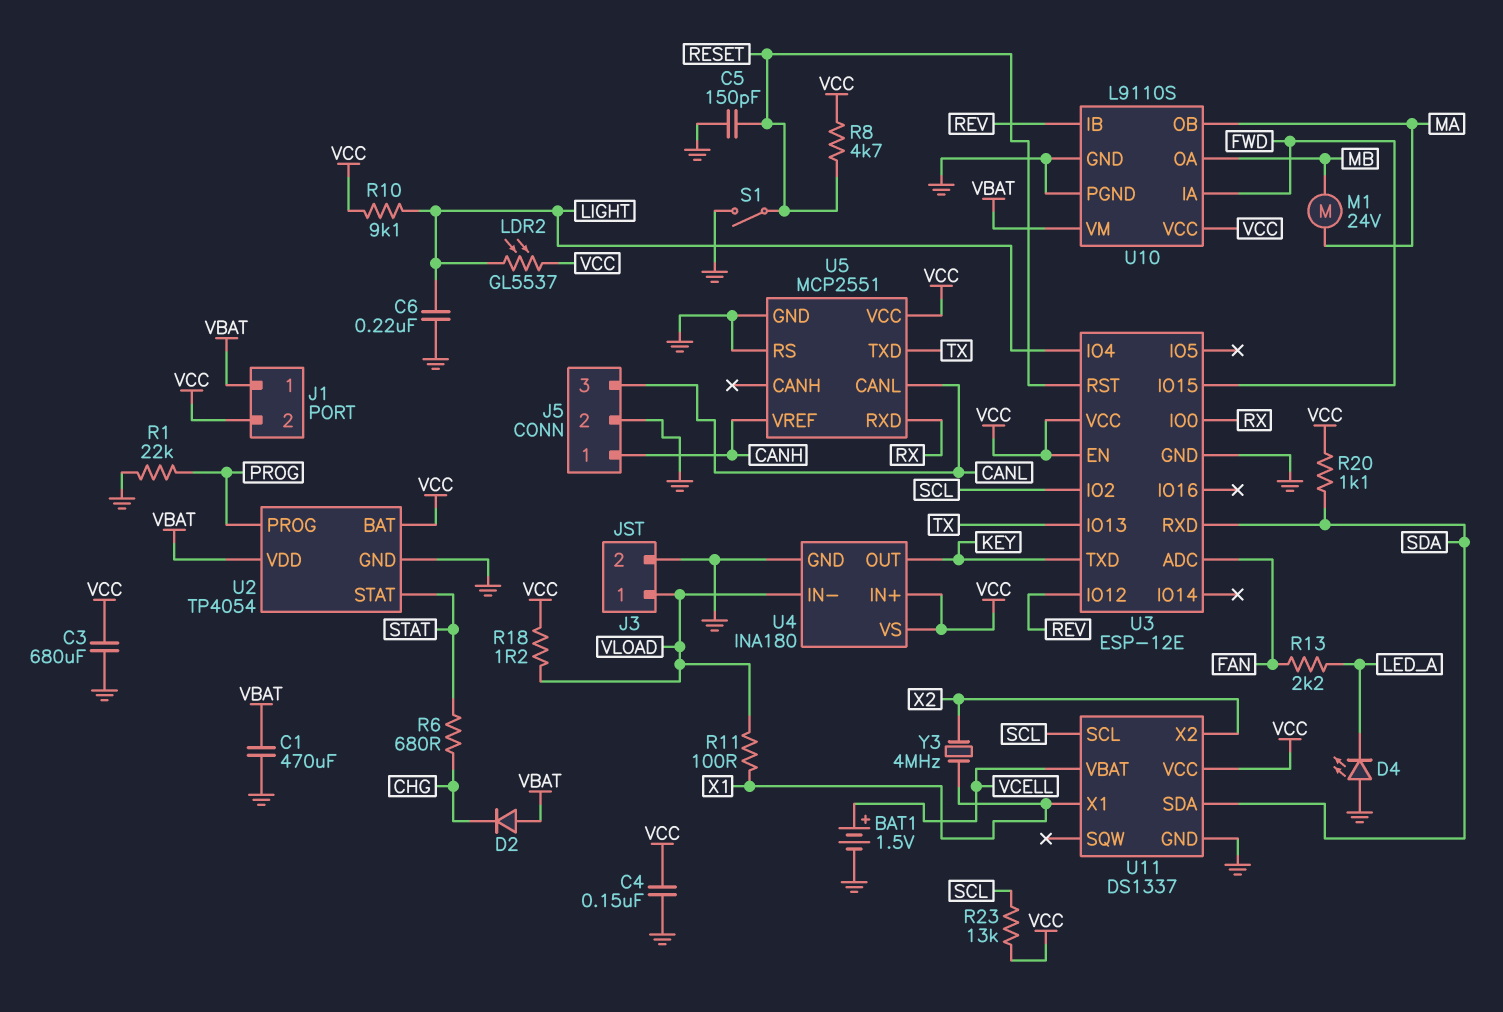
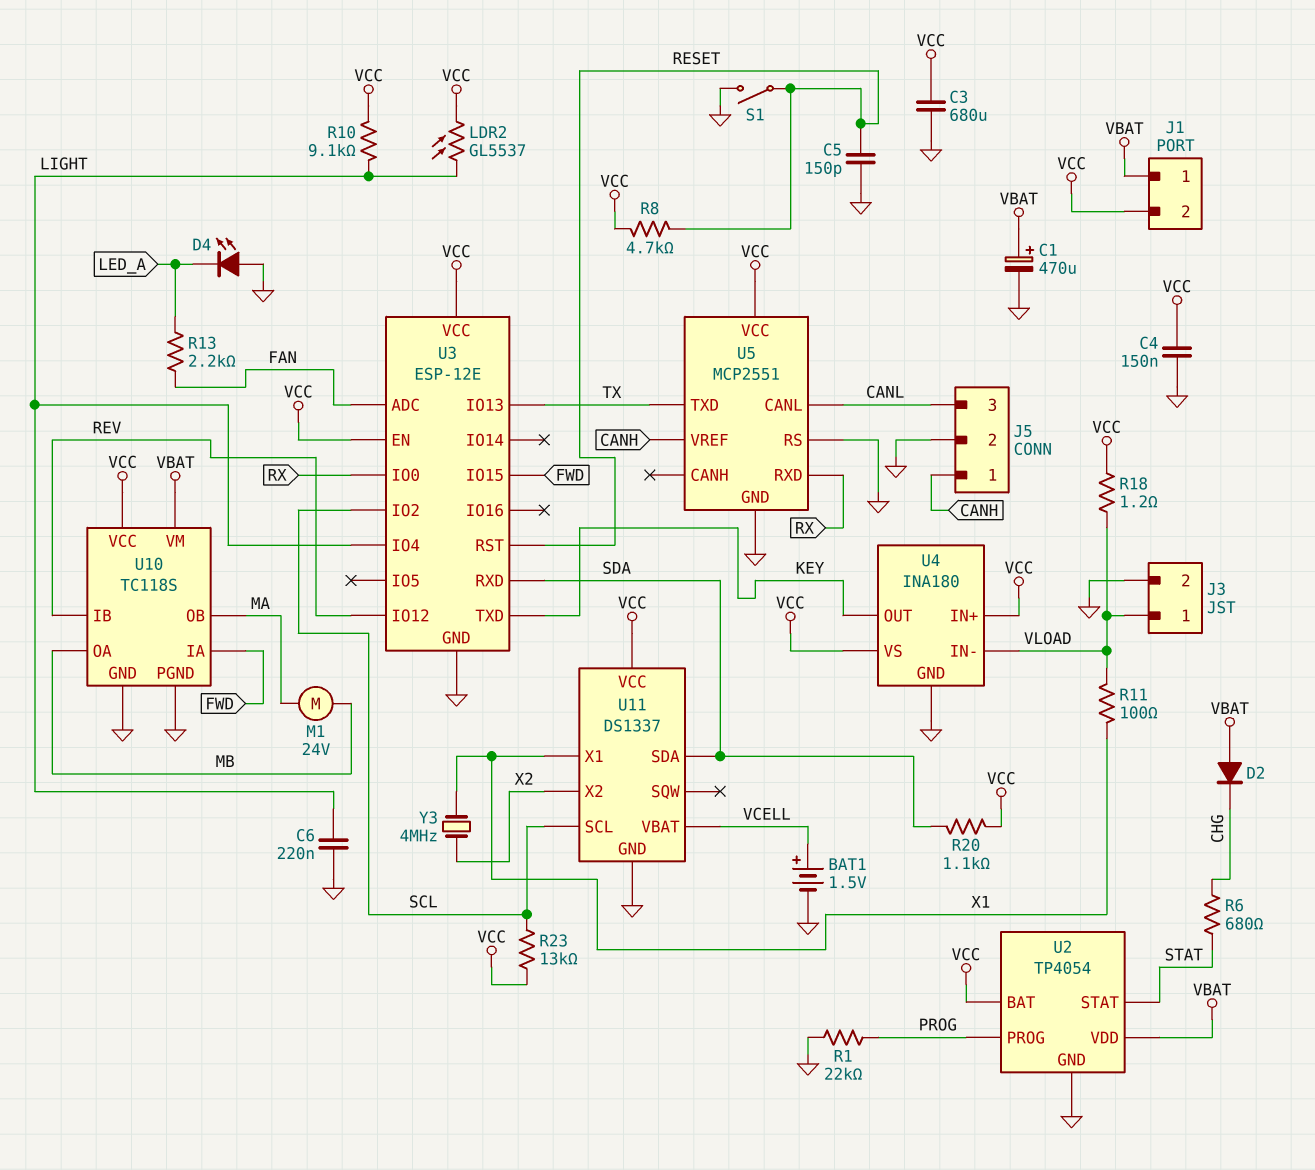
C1: 470uF (GND, VBAT) -> 470uF (plus VBAT, minus GND)
U10: L9110S -> TC118S

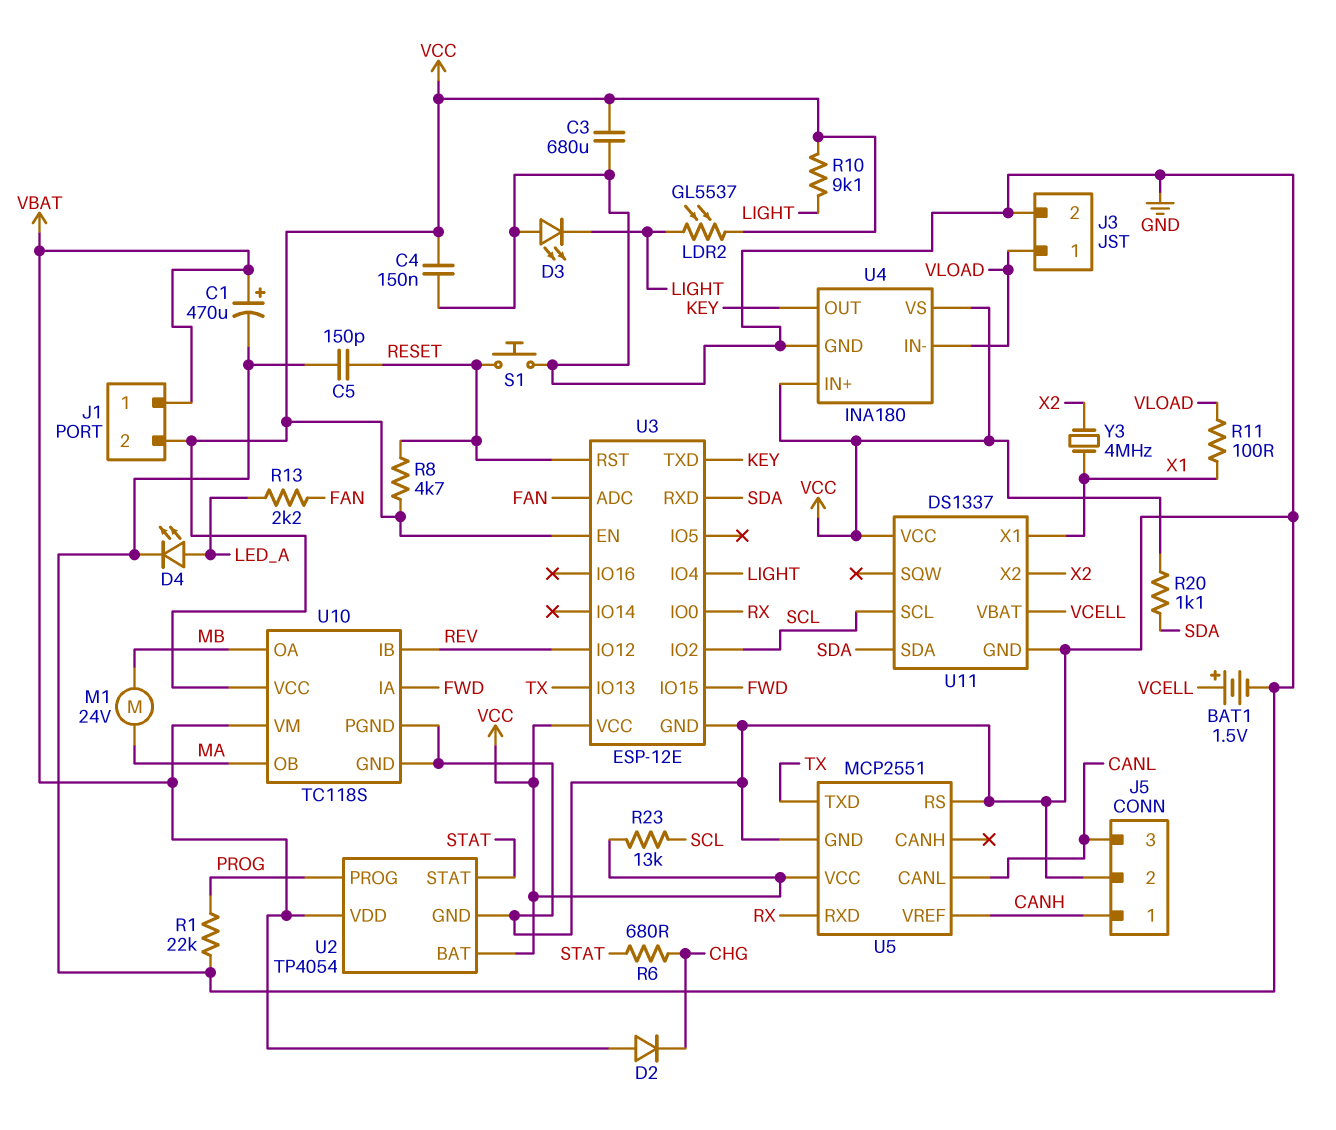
C6: 220nF (GND, LIGHT) -> none
D3: none -> LED (A GND, K LIGHT)
D4: LED (A GND, K LED_A) -> LED (A LED_A, K GND)
R18: 1.2 (VCC, VLOAD) -> none
S1: switch (GND, RESET) -> button (GND, RESET)

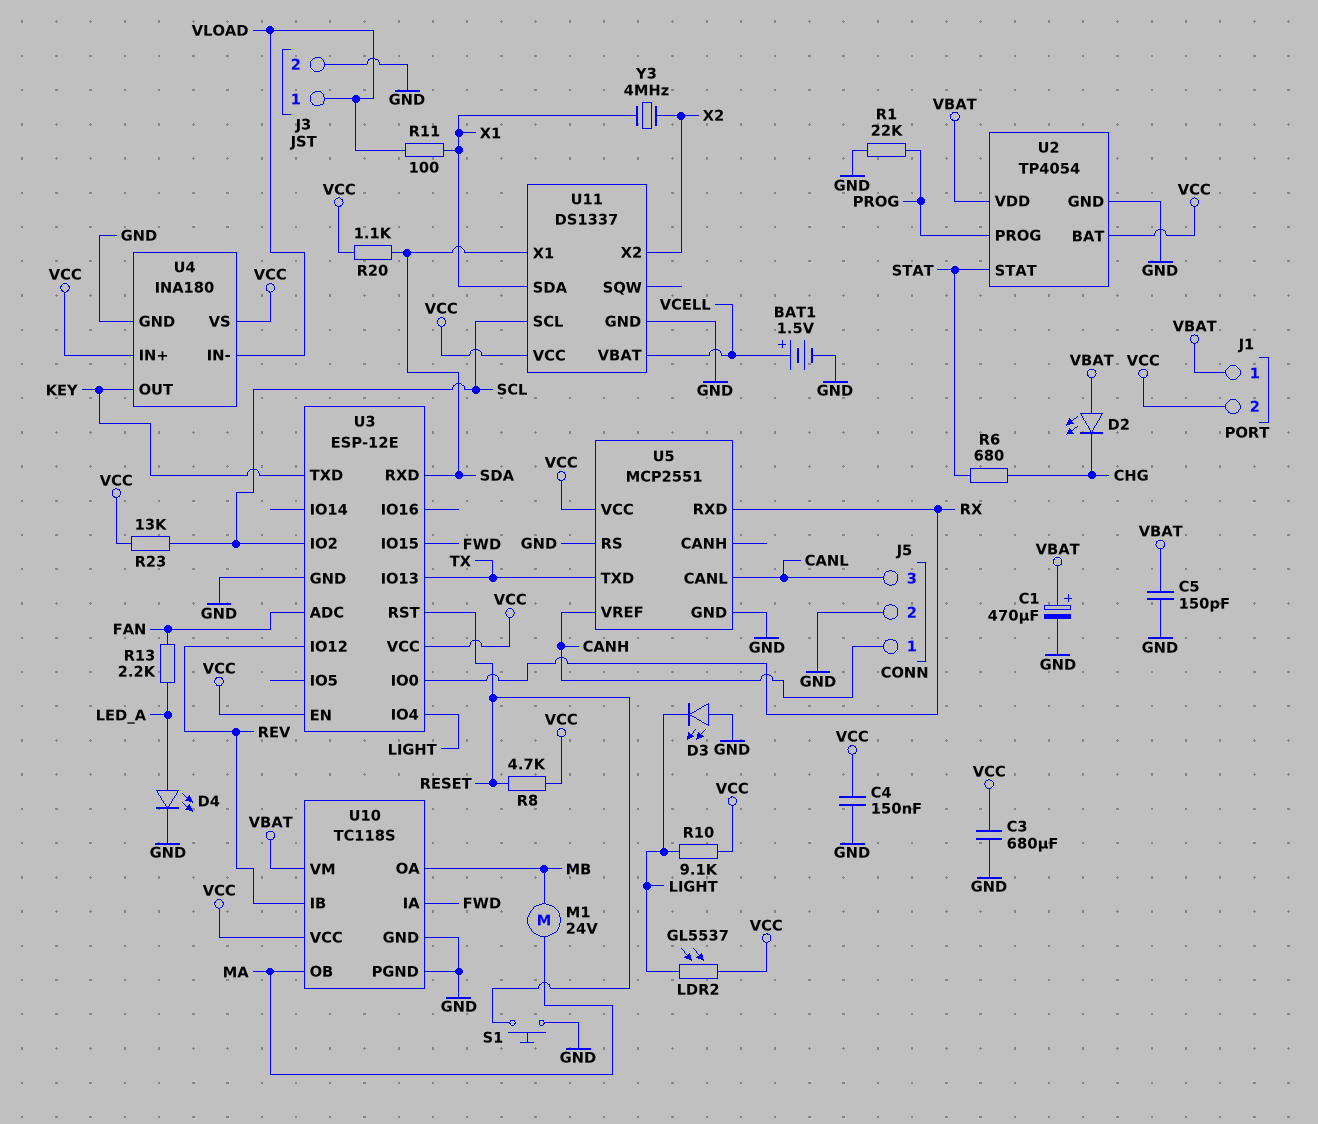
C5: 150pF (GND, RESET) -> 150pF (GND, VBAT)
D2: diode (A VBAT, K CHG) -> LED (A VBAT, K CHG)
U11 pin SDA: SDA -> X1
U11 pin X1: X1 -> SDA

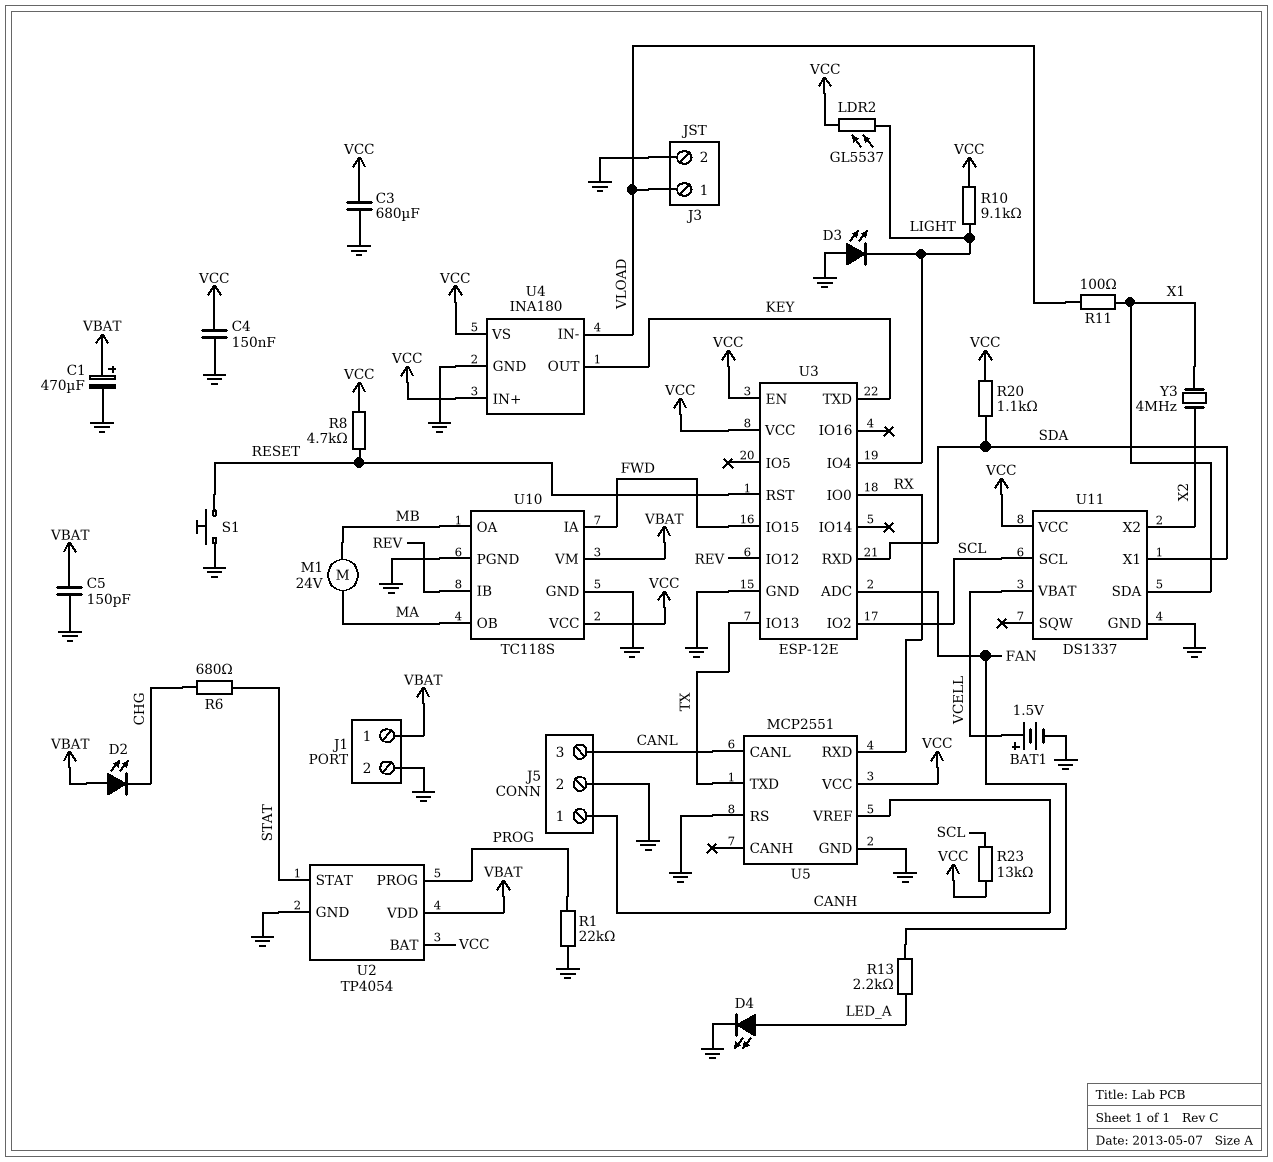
J1 pin 2: VCC -> GND

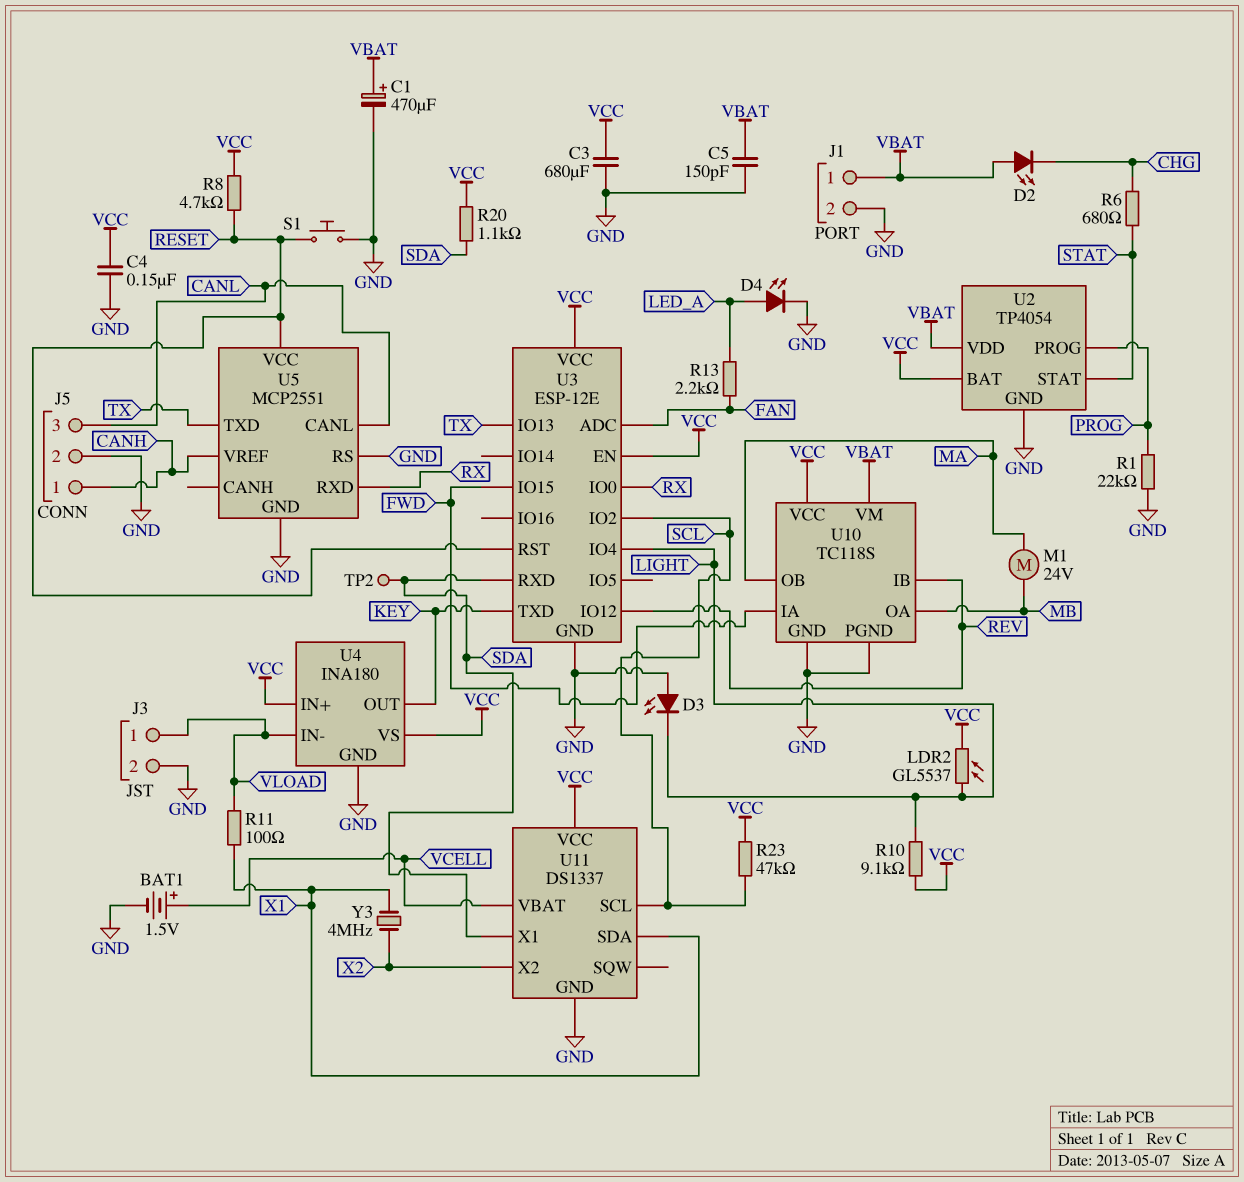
R23: 13k (SCL, VCC) -> 47k (SCL, VCC)
TP2: none -> test point (SDA)
U5 pin VCC: VCC -> RESET

